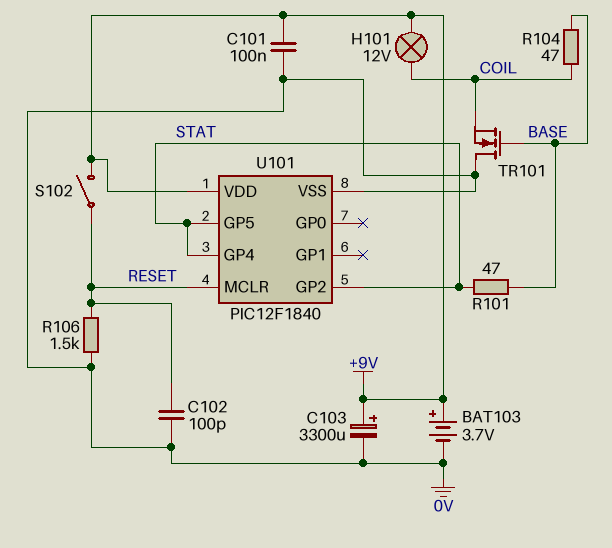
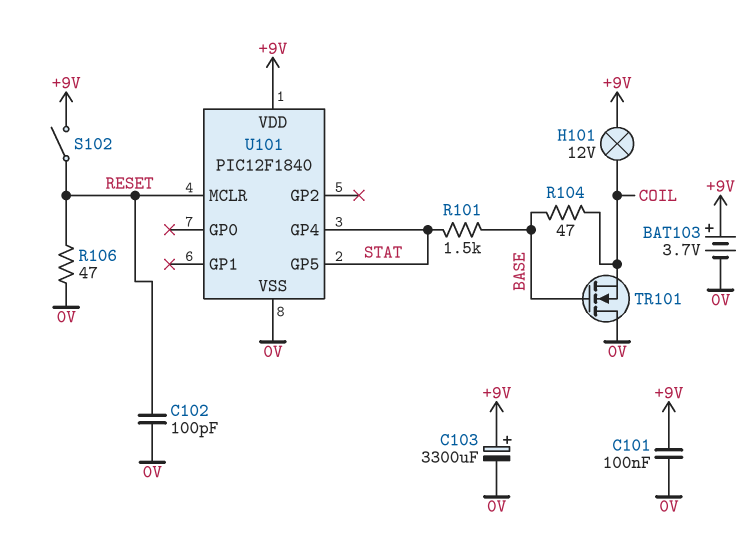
R101: 47 (BASE, STAT) -> 1.5k (BASE, STAT)
R106: 1.5k (0V, RESET) -> 47 (0V, RESET)
U101 pin GP2: STAT -> none

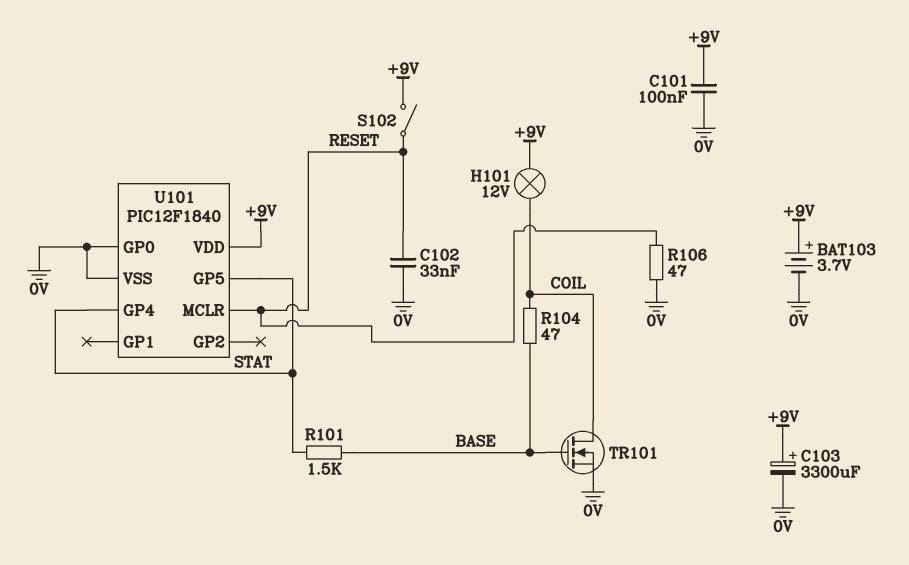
C102: 100pF (0V, RESET) -> 33nF (0V, RESET)
TR101: NMOS (G BASE, D 0V, S COIL) -> NMOS (G BASE, D COIL, S 0V)
U101 pin GP0: none -> 0V

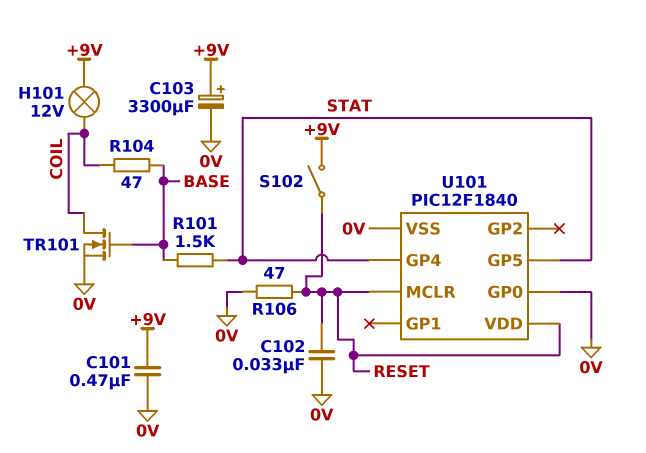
BAT103: 3.7V (plus +9V, minus 0V) -> none
C101: 100nF (+9V, 0V) -> 470nF (+9V, 0V)
U101 pin VDD: +9V -> RESET

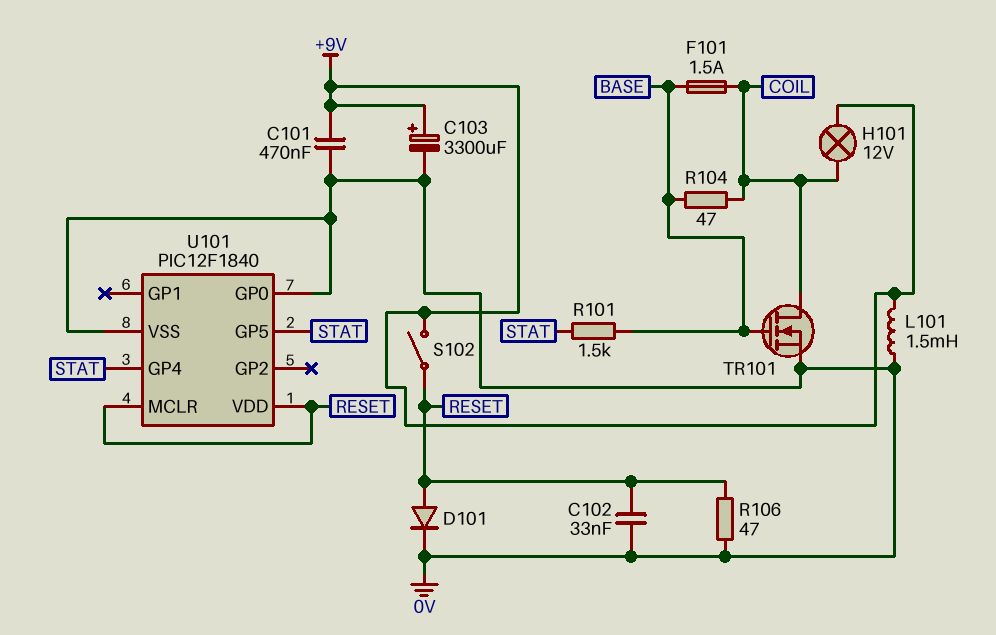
D101: none -> diode (A RESET, K 0V)
F101: none -> 1.5A (BASE, COIL)
L101: none -> 1.5mH (+9V, 0V)

